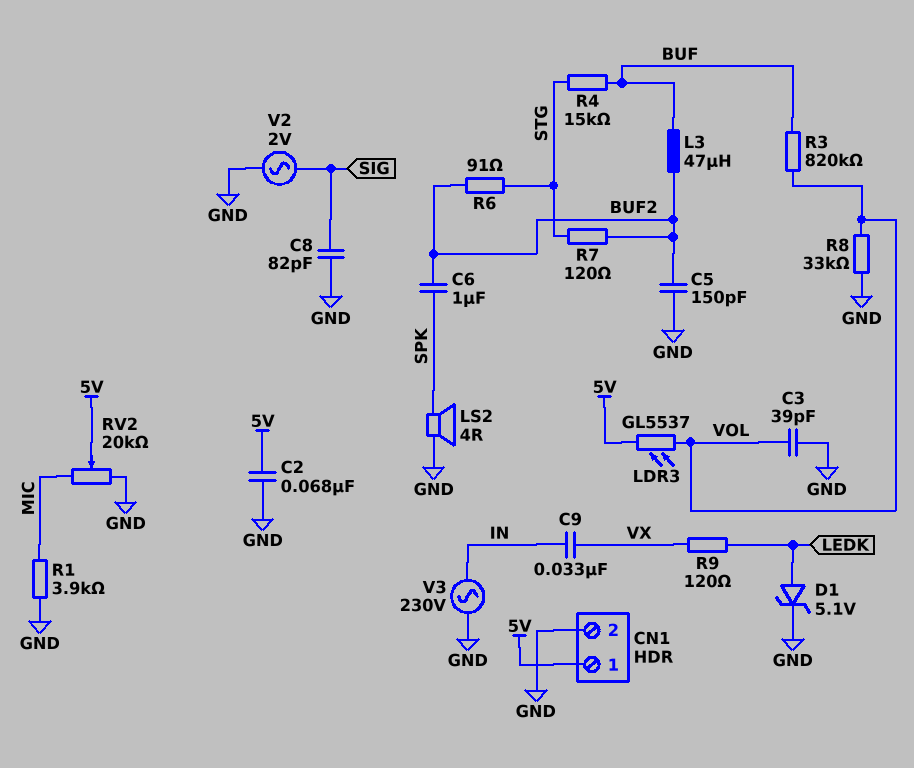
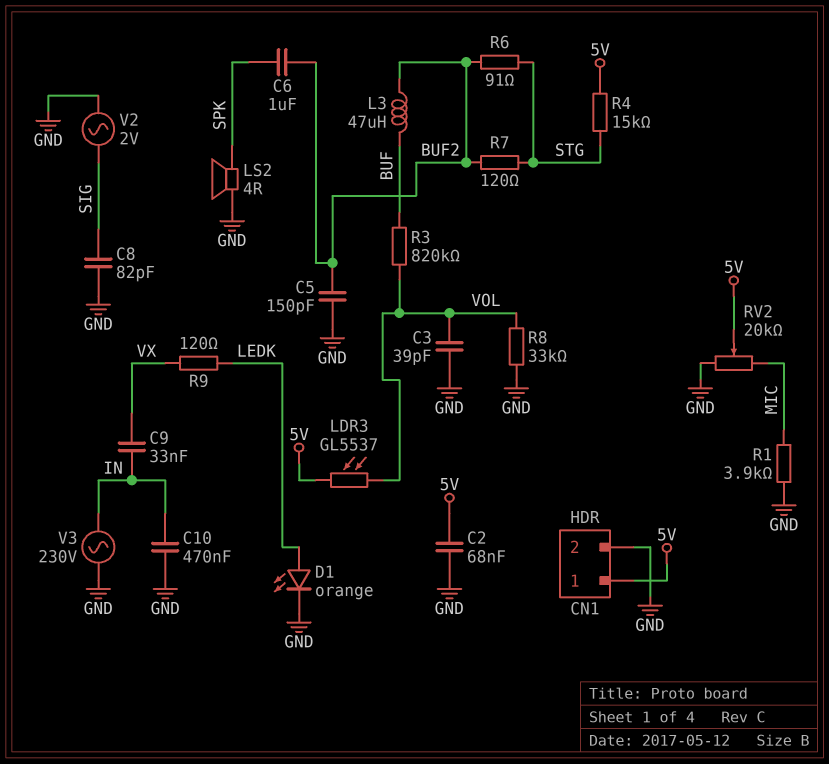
C10: none -> 470nF (GND, IN)
D1: zener 5.1V (A LEDK, K GND) -> LED orange (A LEDK, K GND)
R4: 15k (BUF, STG) -> 15k (5V, STG)

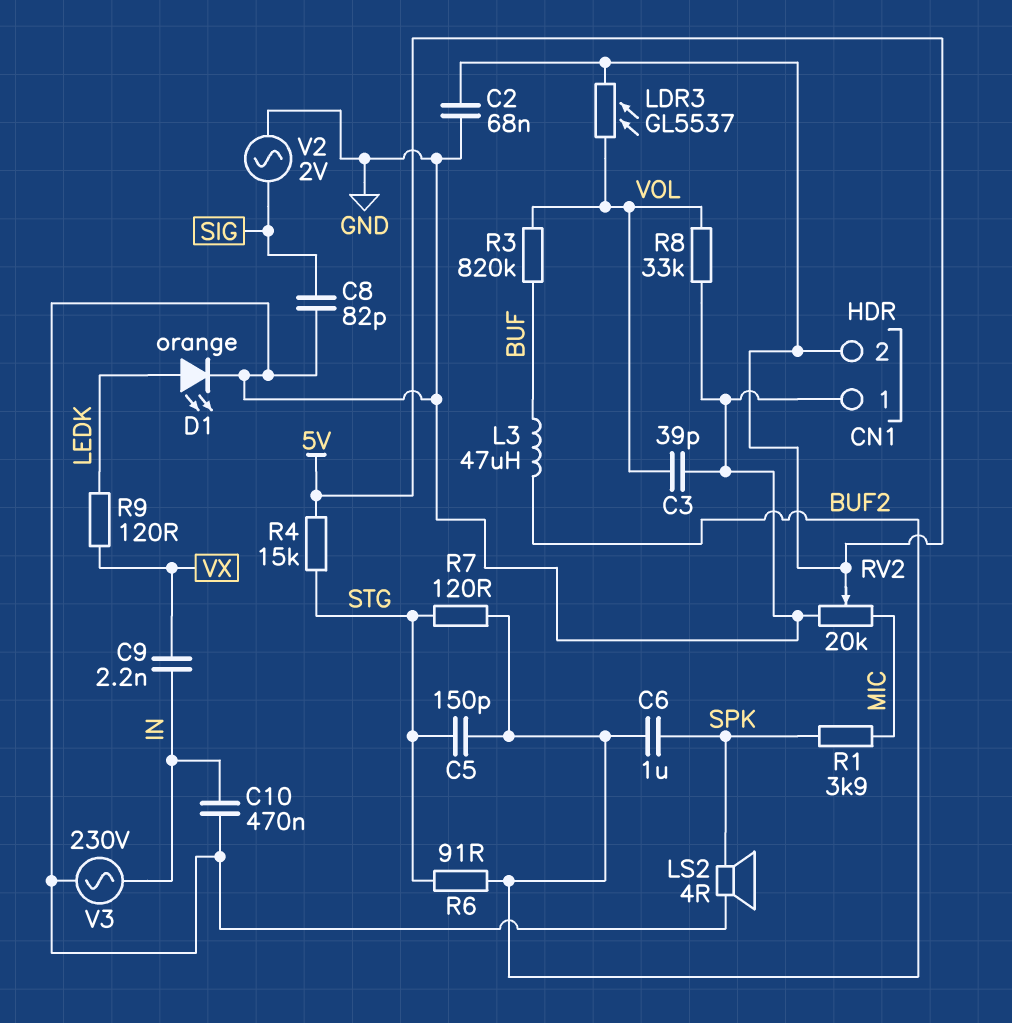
C5: 150pF (BUF2, GND) -> 150pF (BUF2, STG)
C9: 33nF (IN, VX) -> 2.2nF (IN, VX)
CN1 pin 1: 5V -> GND
CN1 pin 2: GND -> 5V
R1: 3.9k (GND, MIC) -> 3.9k (MIC, SPK)

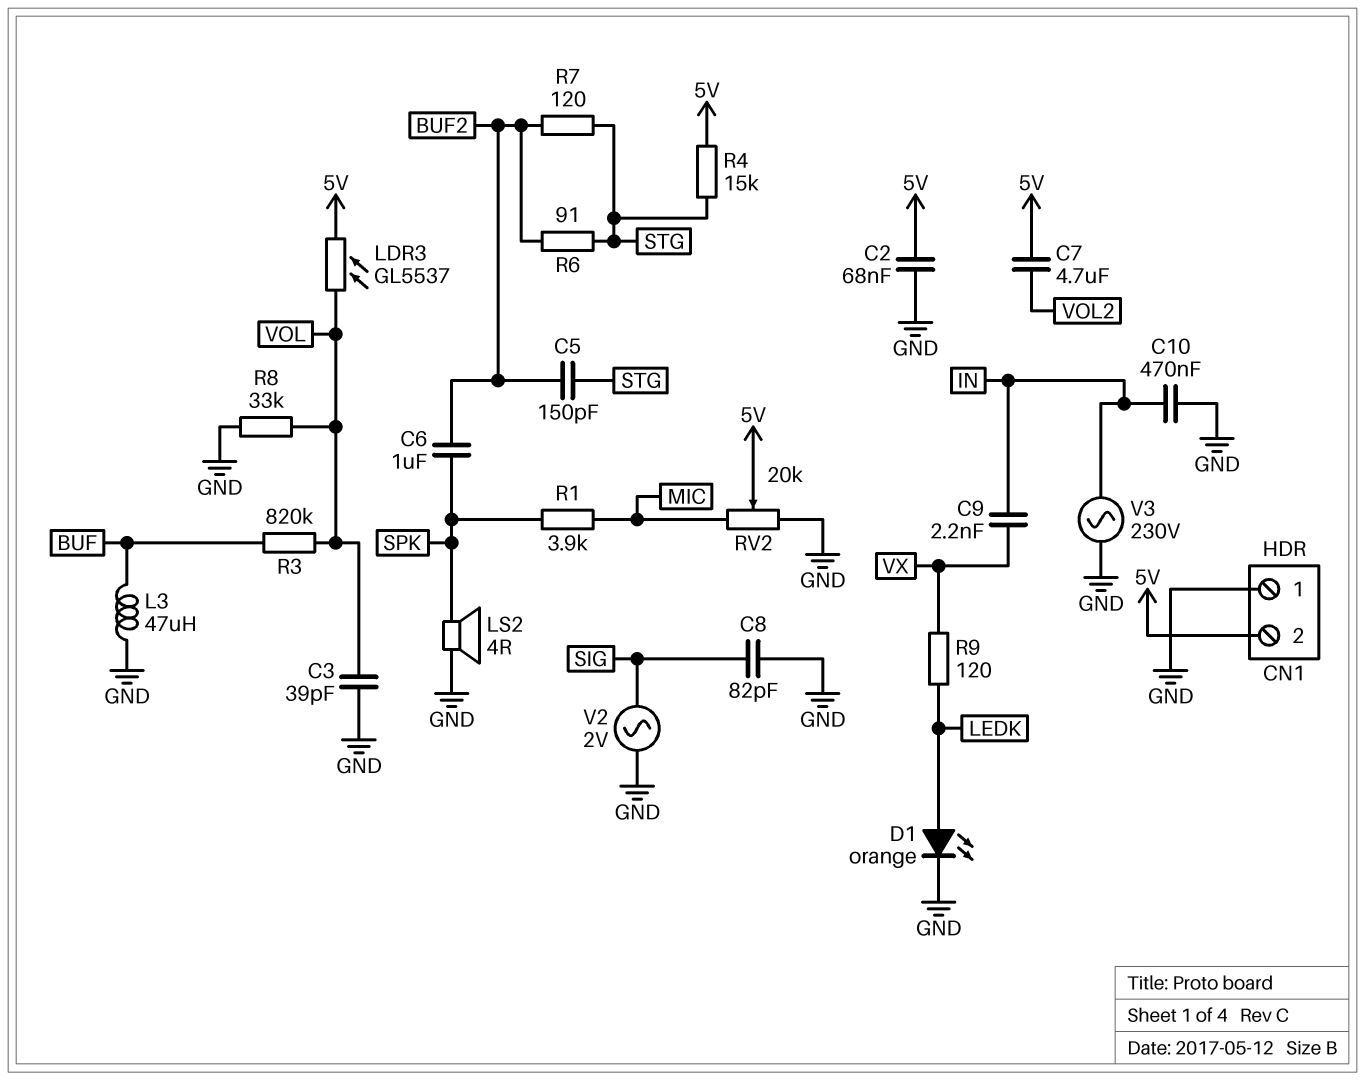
C7: none -> 4.7uF (5V, VOL2)
L3: 47uH (BUF, BUF2) -> 47uH (BUF, GND)

